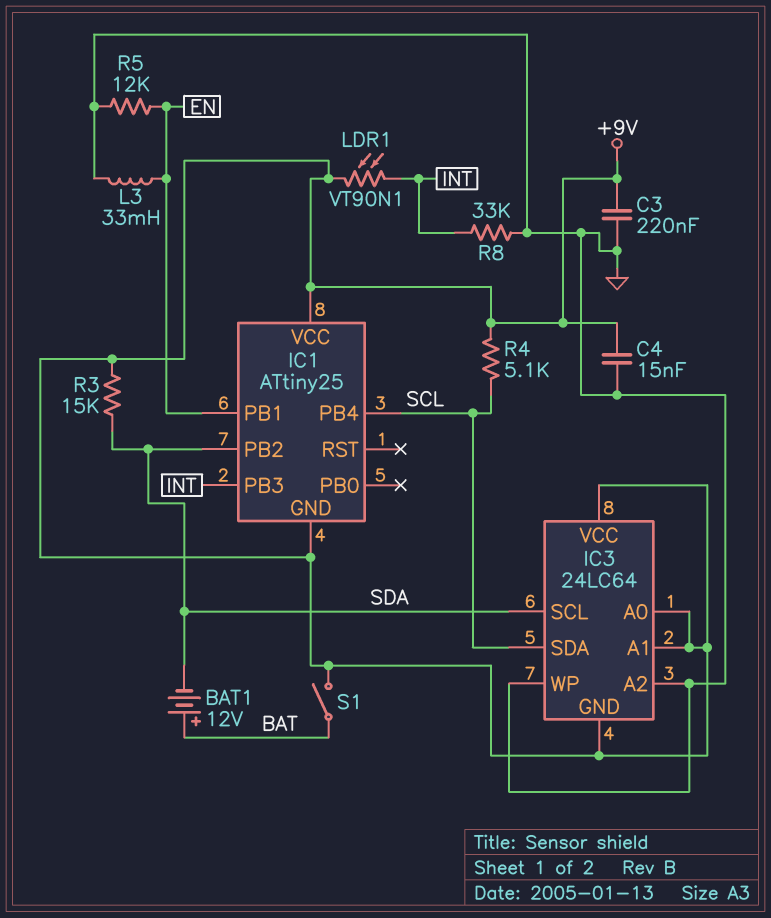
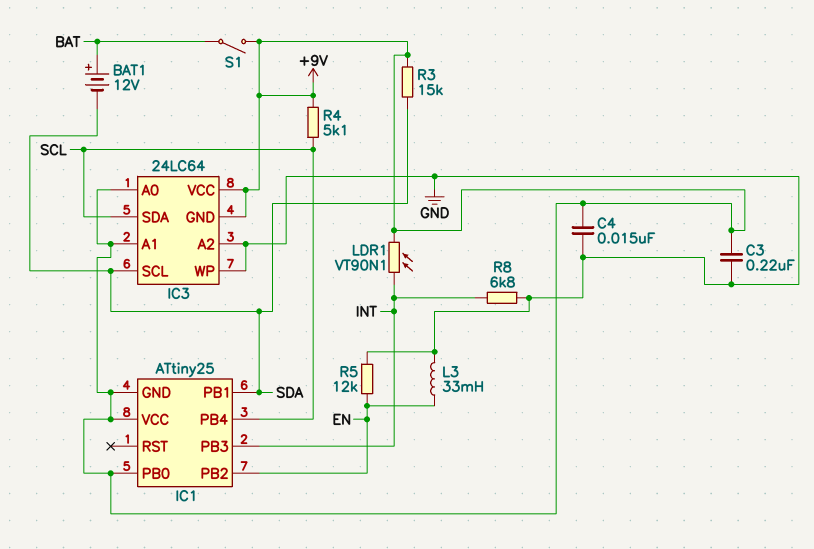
IC1 pin PB0: none -> +9V
IC1 pin PB1: EN -> SDA
IC1 pin PB2: SDA -> EN
R8: 33k (GND, INT) -> 6.8k (GND, INT)

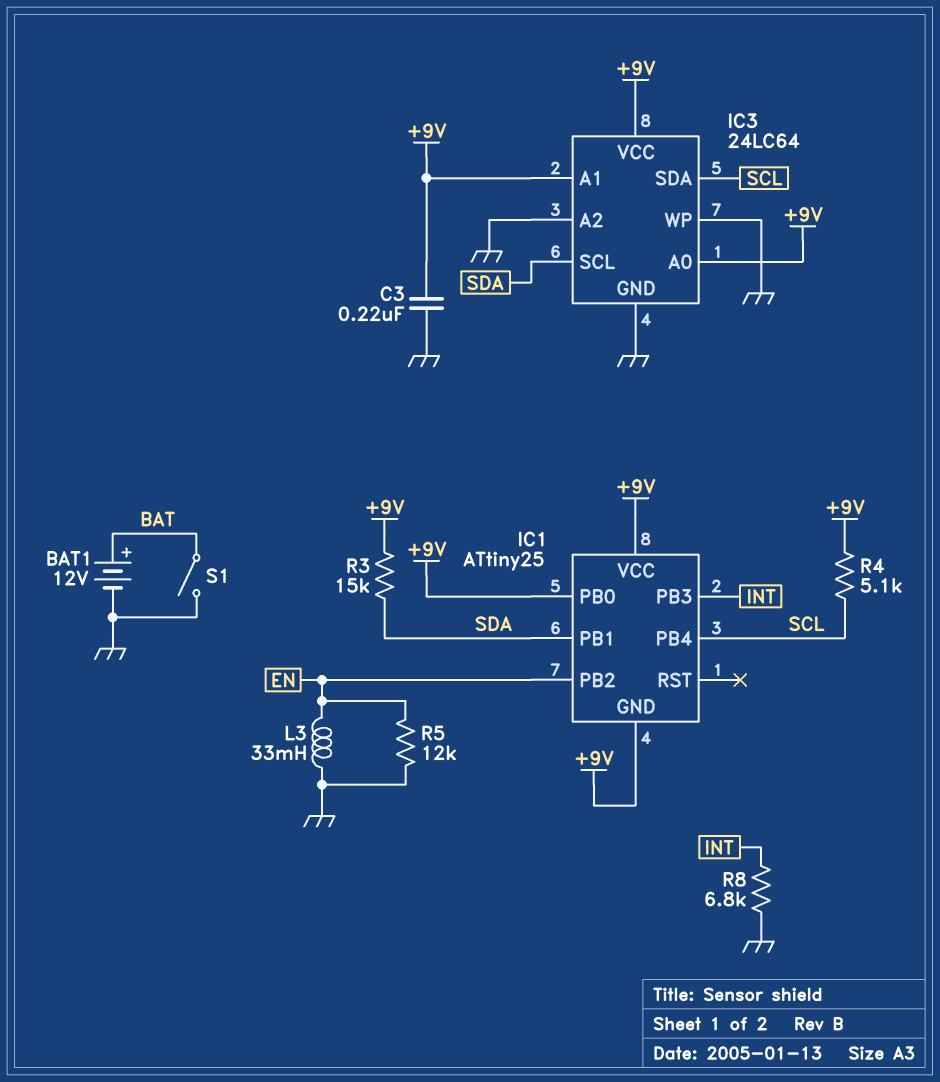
BAT1: 12V (plus BAT, minus SDA) -> 12V (plus BAT, minus GND)
C4: 15nF (+9V, GND) -> none
IC3 pin GND: +9V -> GND
LDR1: VT90N1 (+9V, INT) -> none
S1: switch (+9V, BAT) -> switch (BAT, GND)

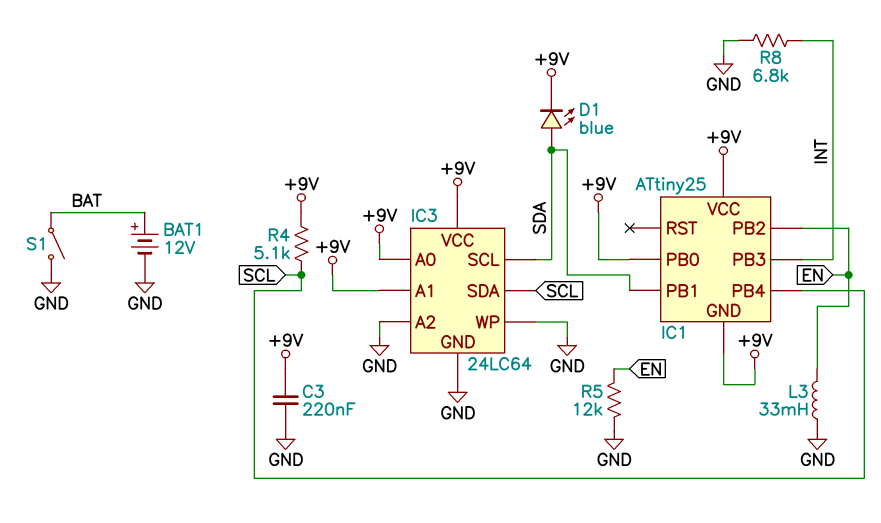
D1: none -> LED blue (A SDA, K +9V)
R3: 15k (+9V, SDA) -> none

